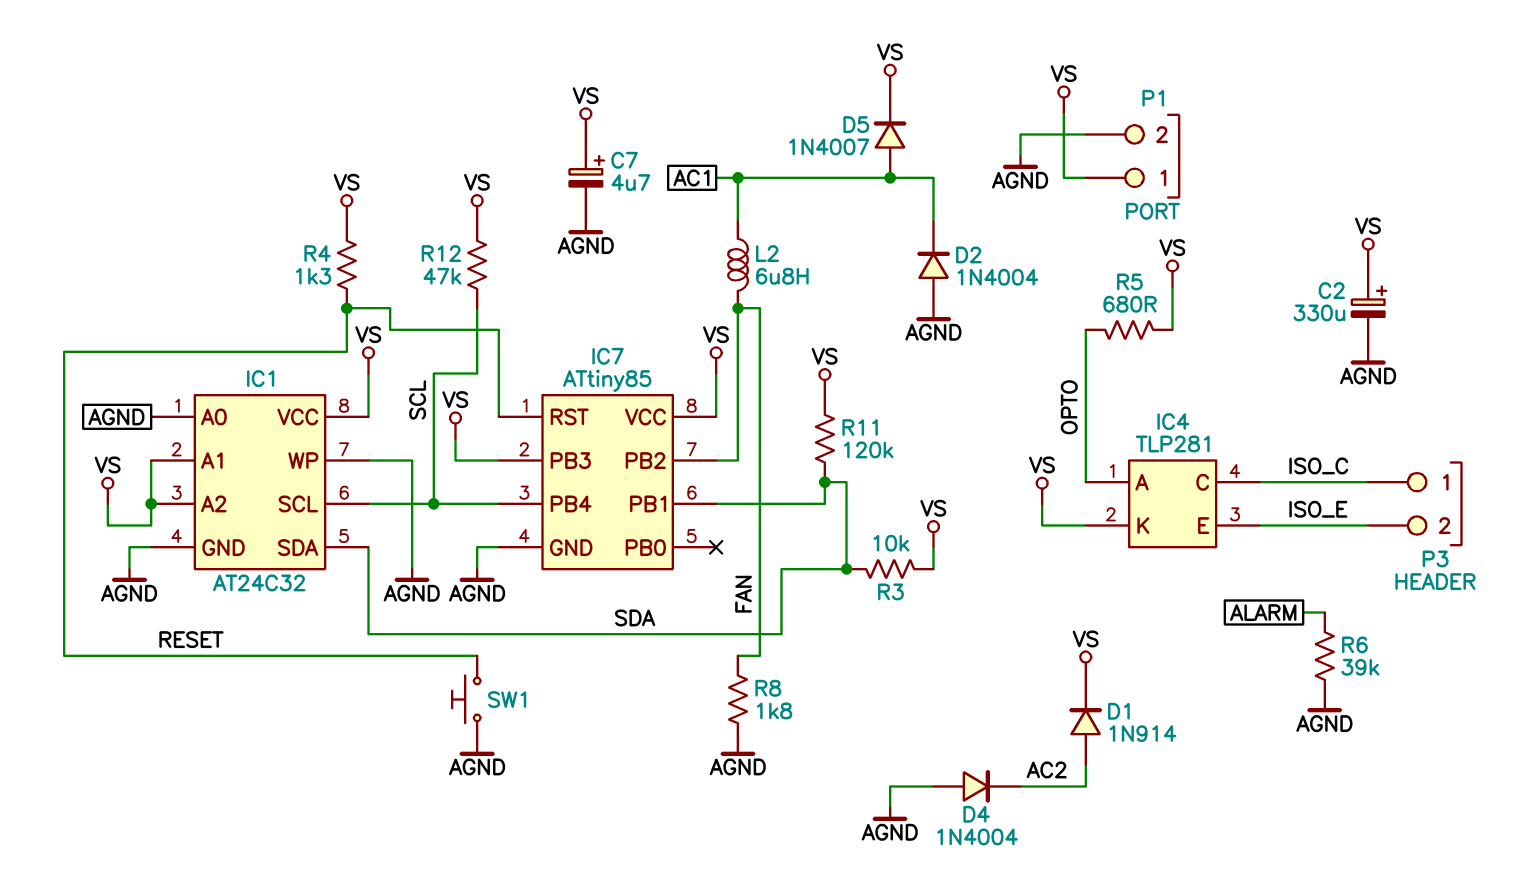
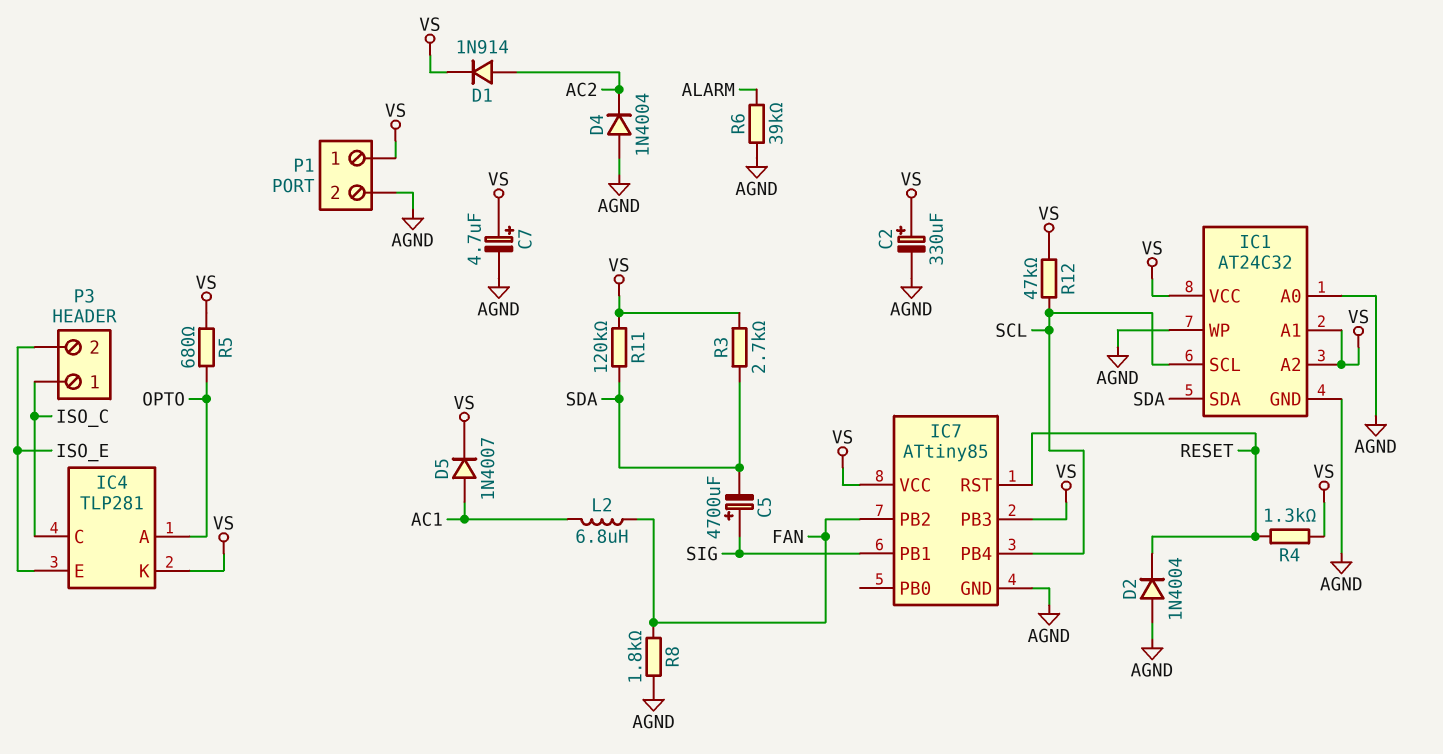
C5: none -> 4700uF (plus SIG, minus SDA)
D2: diode 1N4004 (A AGND, K AC1) -> diode 1N4004 (A AGND, K RESET)
IC7 pin PB1: SDA -> SIG
R3: 10k (SDA, VS) -> 2.7k (SDA, VS)
SW1: button (AGND, RESET) -> none

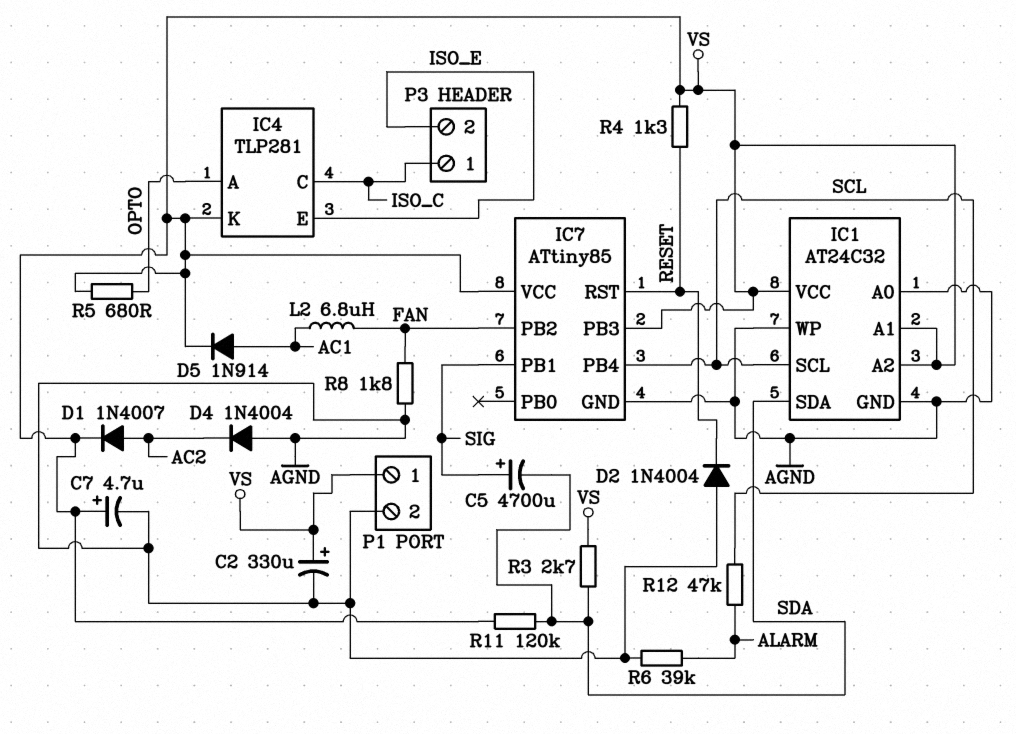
D1: diode 1N914 (A AC2, K VS) -> diode 1N4007 (A AC2, K VS)
D5: diode 1N4007 (A AC1, K VS) -> diode 1N914 (A AC1, K VS)
R12: 47k (SCL, VS) -> 47k (ALARM, SCL)

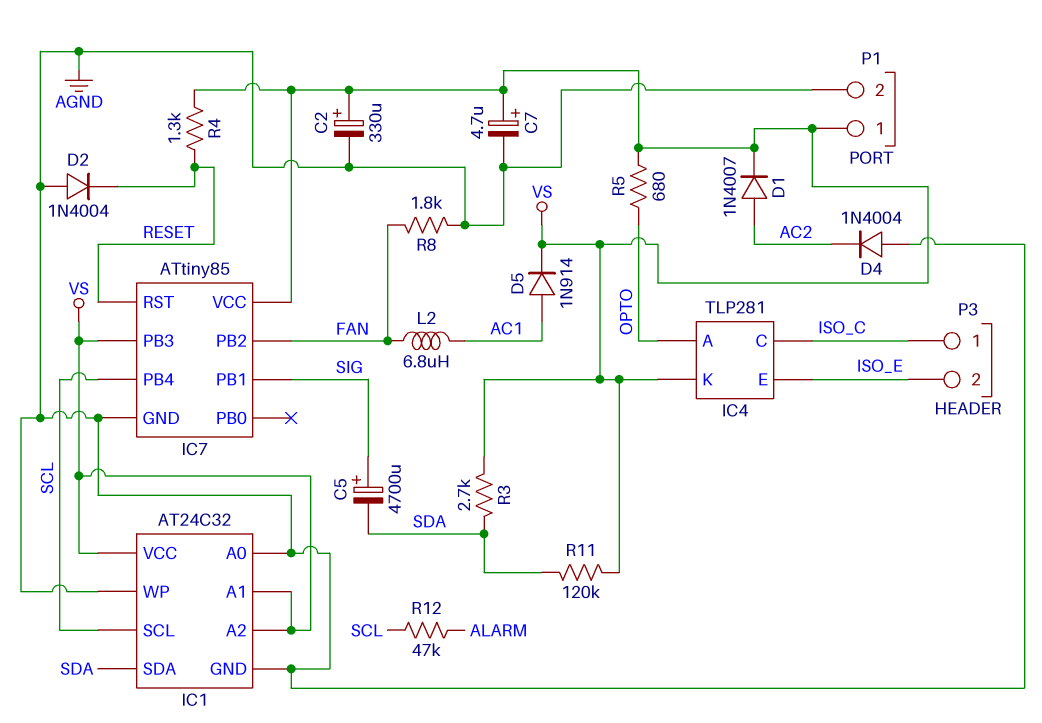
R6: 39k (AGND, ALARM) -> none

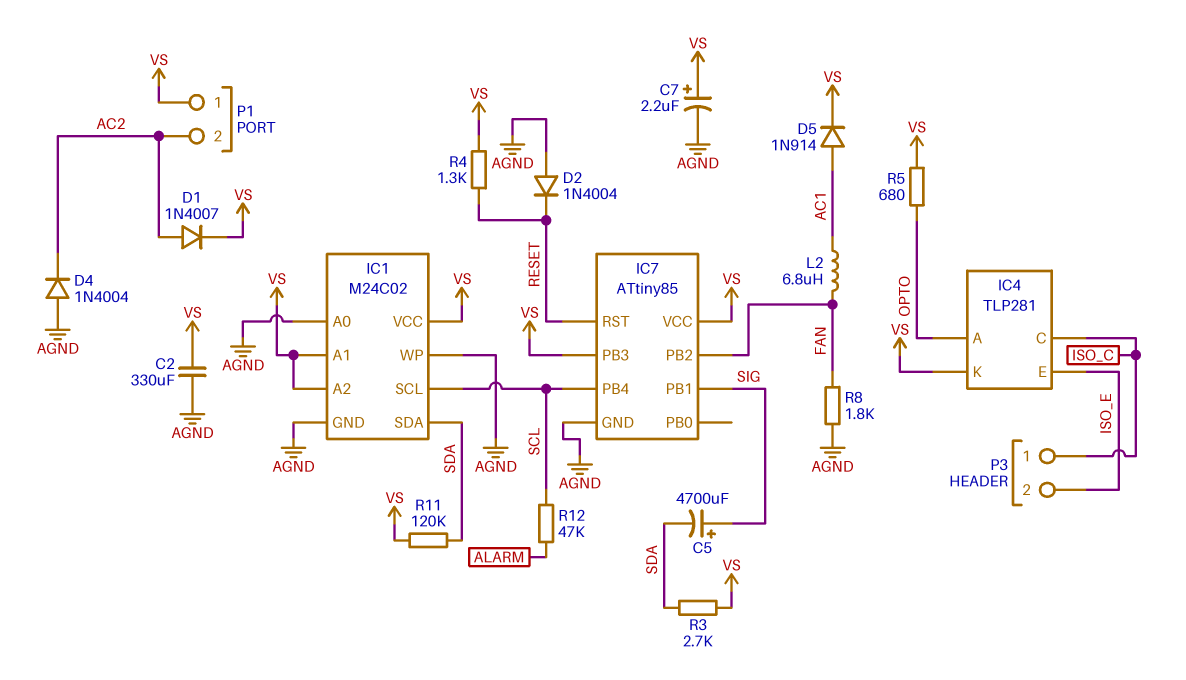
C2: 330uF (plus VS, minus AGND) -> 330uF (AGND, VS)
C7: 4.7uF (plus VS, minus AGND) -> 2.2uF (plus VS, minus AGND)
IC1: AT24C32 -> M24C02
P1 pin 2: AGND -> AC2

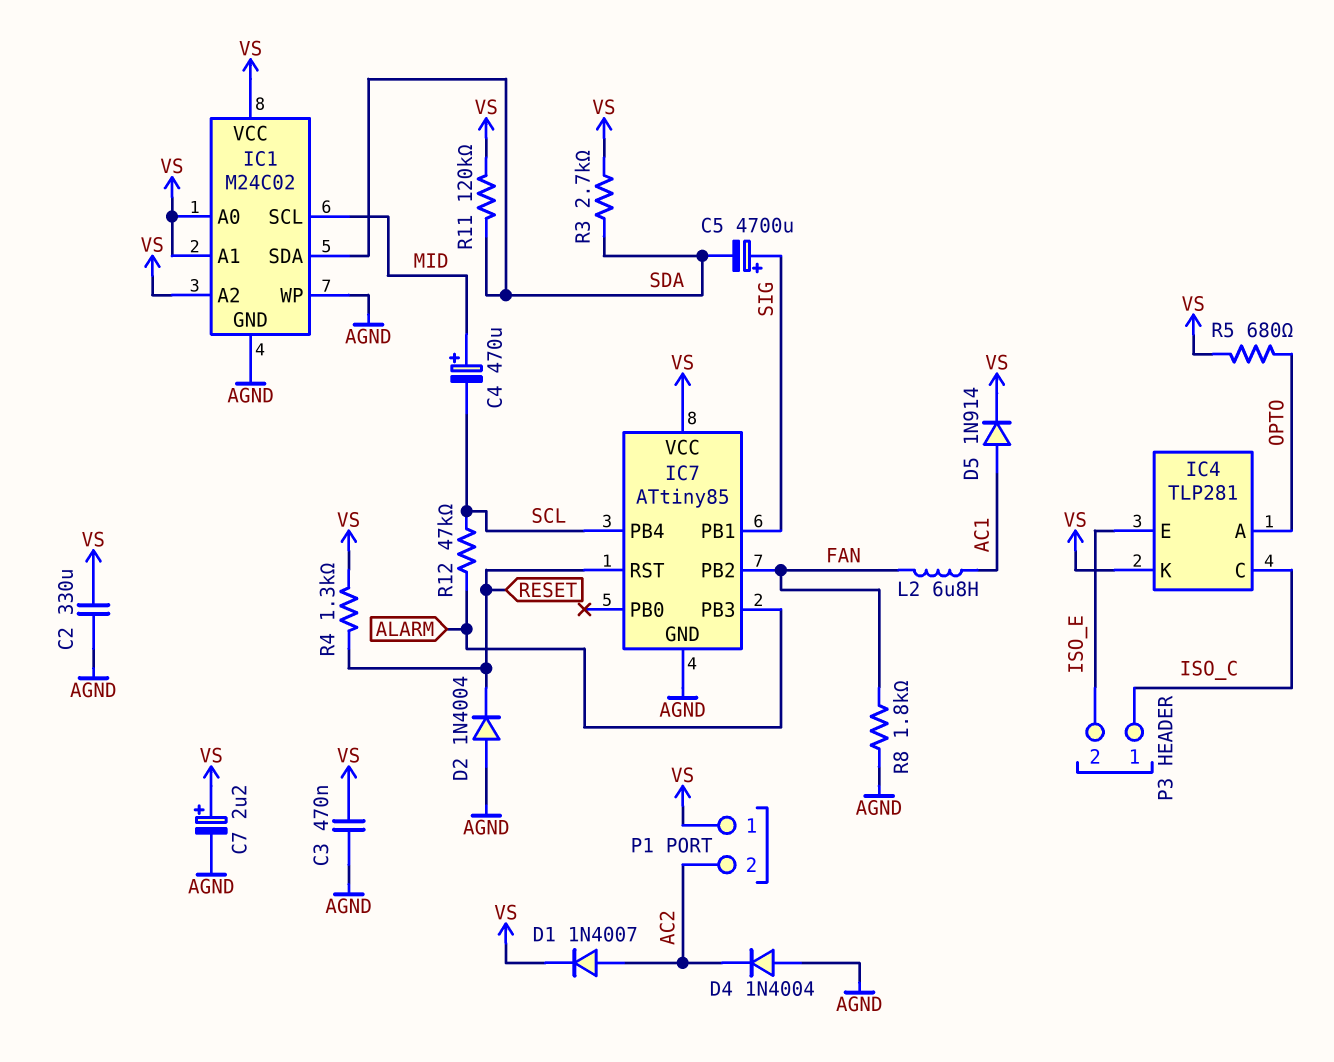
C3: none -> 470nF (AGND, VS)
C4: none -> 470uF (plus MID, minus SCL)
IC1 pin A0: AGND -> VS
IC1 pin SCL: SCL -> MID
IC7 pin PB3: VS -> ALARM

